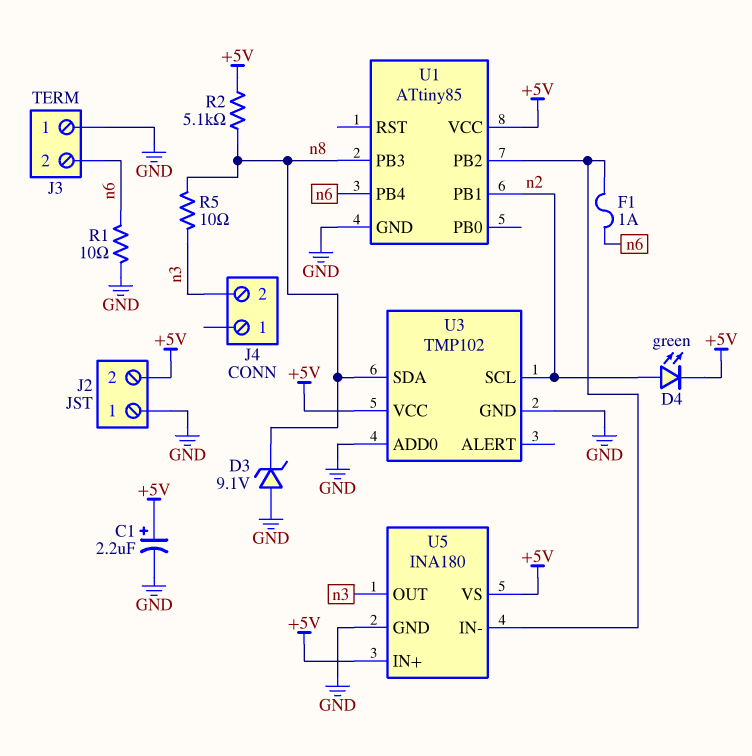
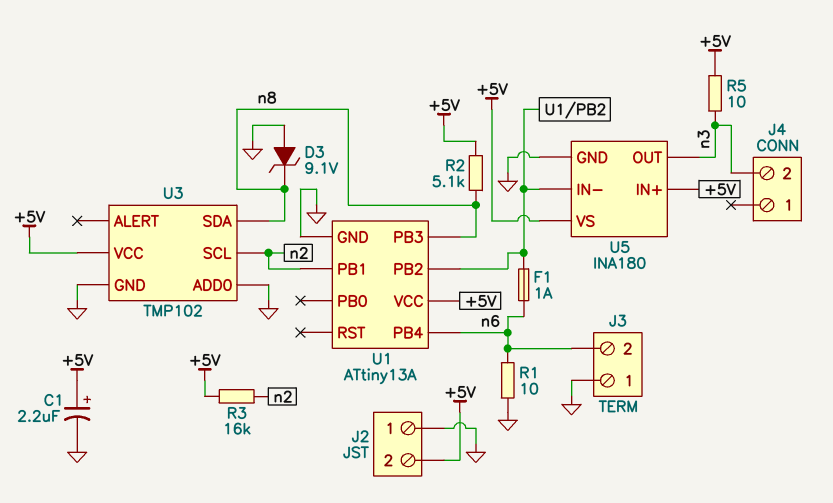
D4: LED green (A n2, K +5V) -> none
R3: none -> 16k (+5V, n2)
R5: 10 (n3, n8) -> 10 (+5V, n3)
U1: ATtiny85 -> ATtiny13A

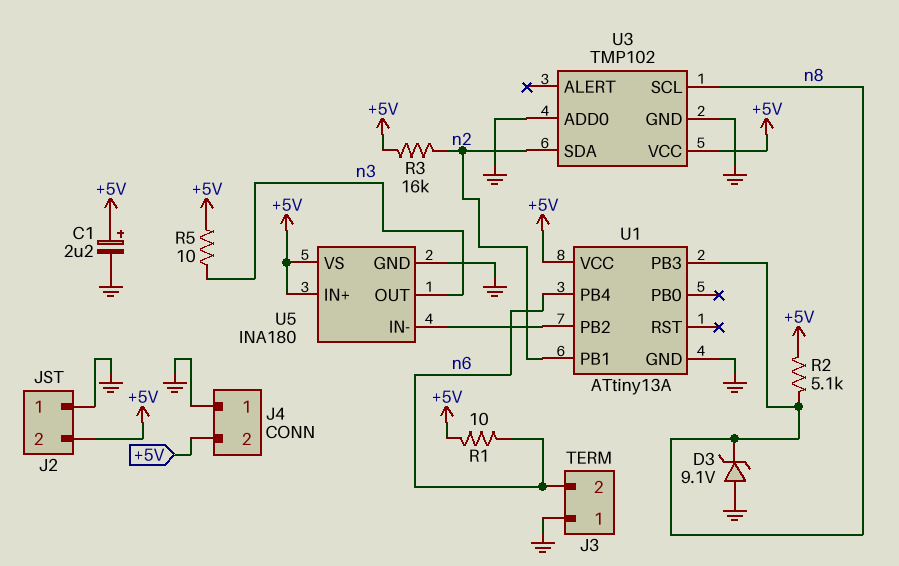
F1: 1A (U1/PB2, n6) -> none
J4 pin 1: none -> GND
J4 pin 2: n3 -> +5V
R1: 10 (GND, n6) -> 10 (+5V, n6)
U3 pin SCL: n2 -> n8
U3 pin SDA: n8 -> n2

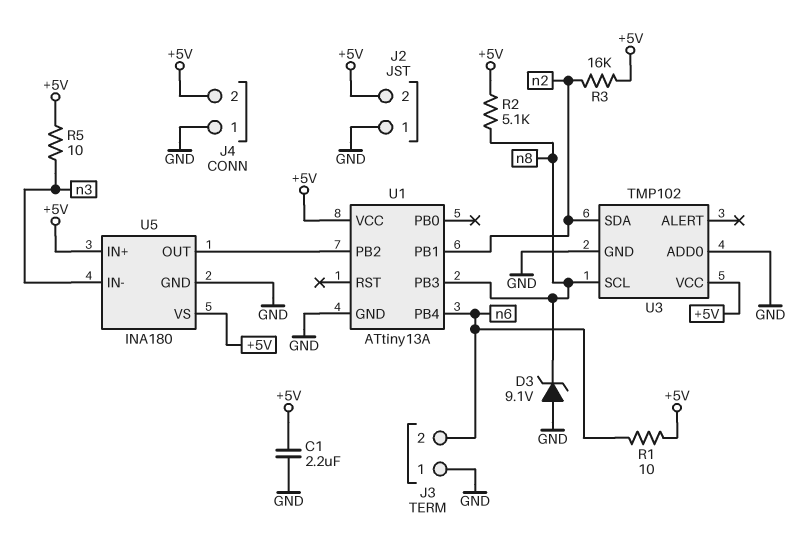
C1: 2.2uF (plus +5V, minus GND) -> 2.2uF (+5V, GND)
U5 pin IN-: U1/PB2 -> n3
U5 pin OUT: n3 -> U1/PB2

